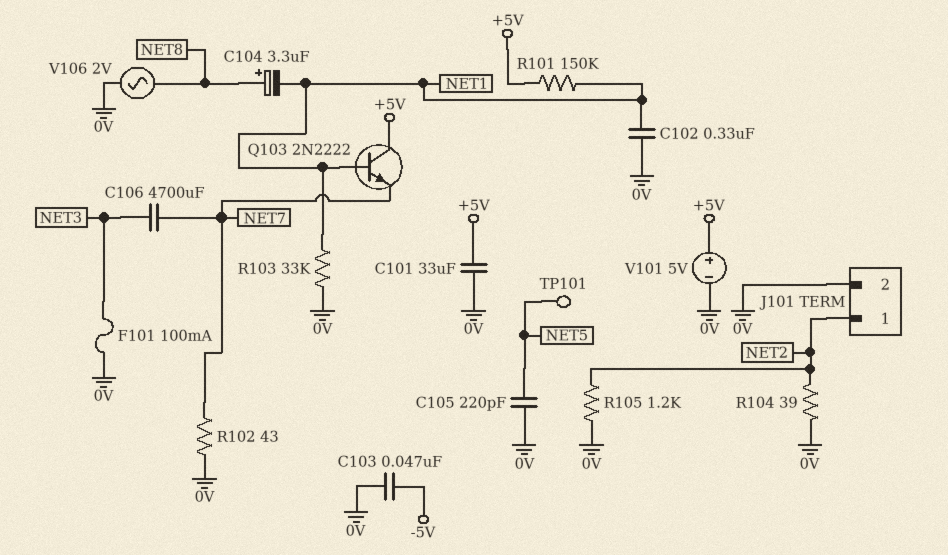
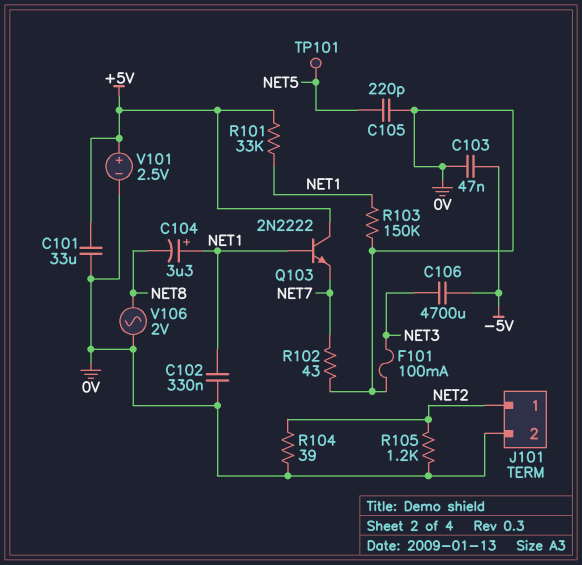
C104: 3.3uF (plus NET8, minus NET1) -> 3.3uF (plus NET1, minus NET8)
C106: 4700uF (NET3, NET7) -> 4700uF (-5V, NET3)
R101: 150k (+5V, NET1) -> 33k (+5V, NET1)
R103: 33k (0V, NET1) -> 150k (0V, NET1)
V101: 5V (plus +5V, minus 0V) -> 2.5V (plus +5V, minus 0V)

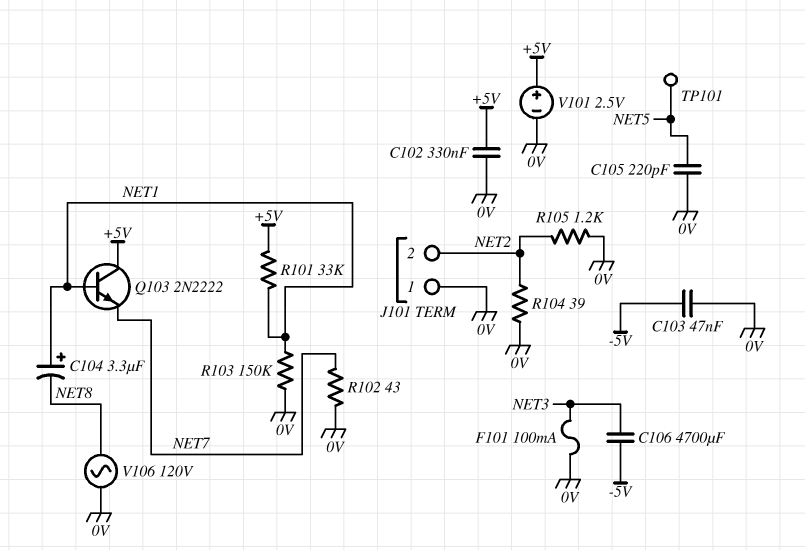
C101: 33uF (+5V, 0V) -> none
C102: 330nF (0V, NET1) -> 330nF (+5V, 0V)
J101 pin 1: NET2 -> 0V
J101 pin 2: 0V -> NET2
V106: AC 2V (0V, NET8) -> AC 120V (0V, NET8)

